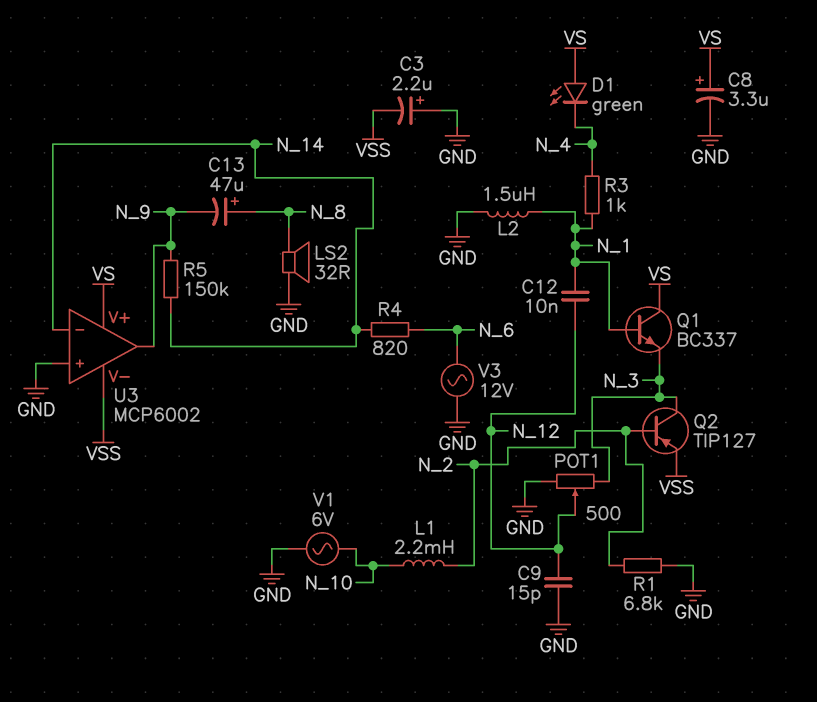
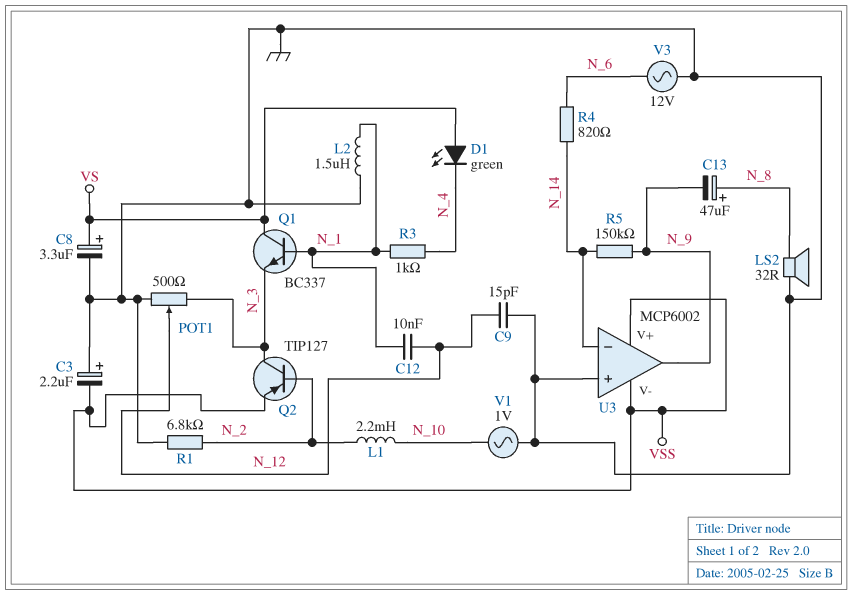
U3 pin V+: VS -> VSS
V1: AC 6V (GND, N_10) -> AC 1V (GND, N_10)

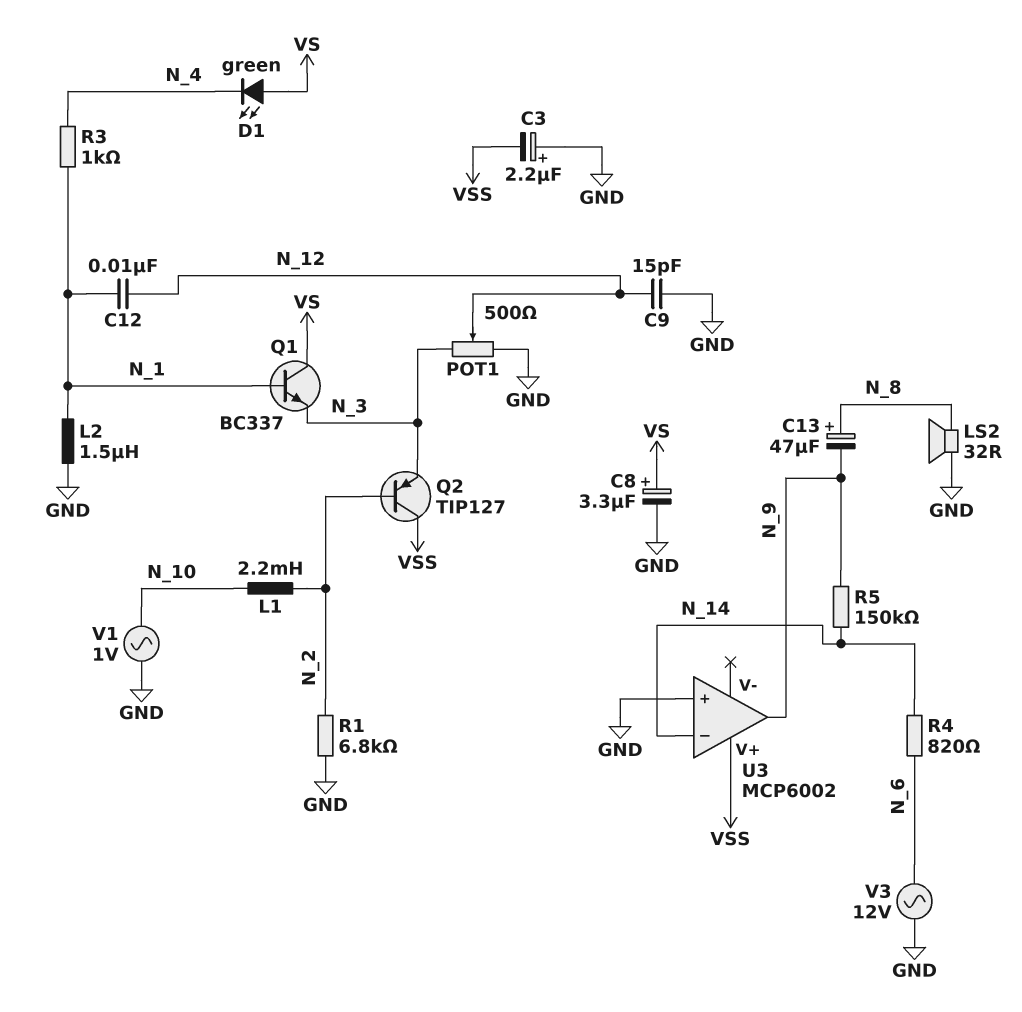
Q2: PNP TIP127 (B N_2, C N_3, E VSS) -> PNP TIP127 (B N_2, C VSS, E N_3)
U3 pin V-: VSS -> none

